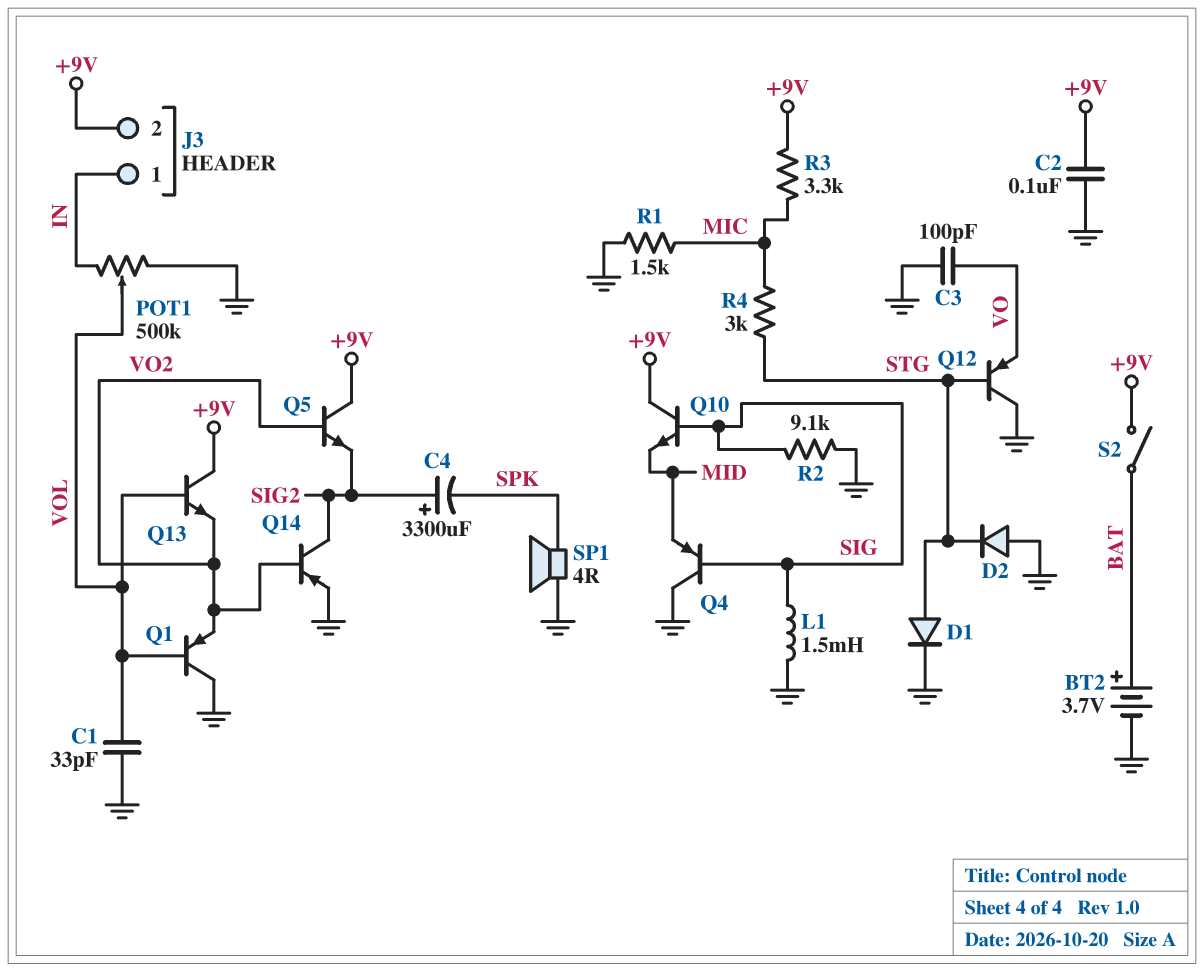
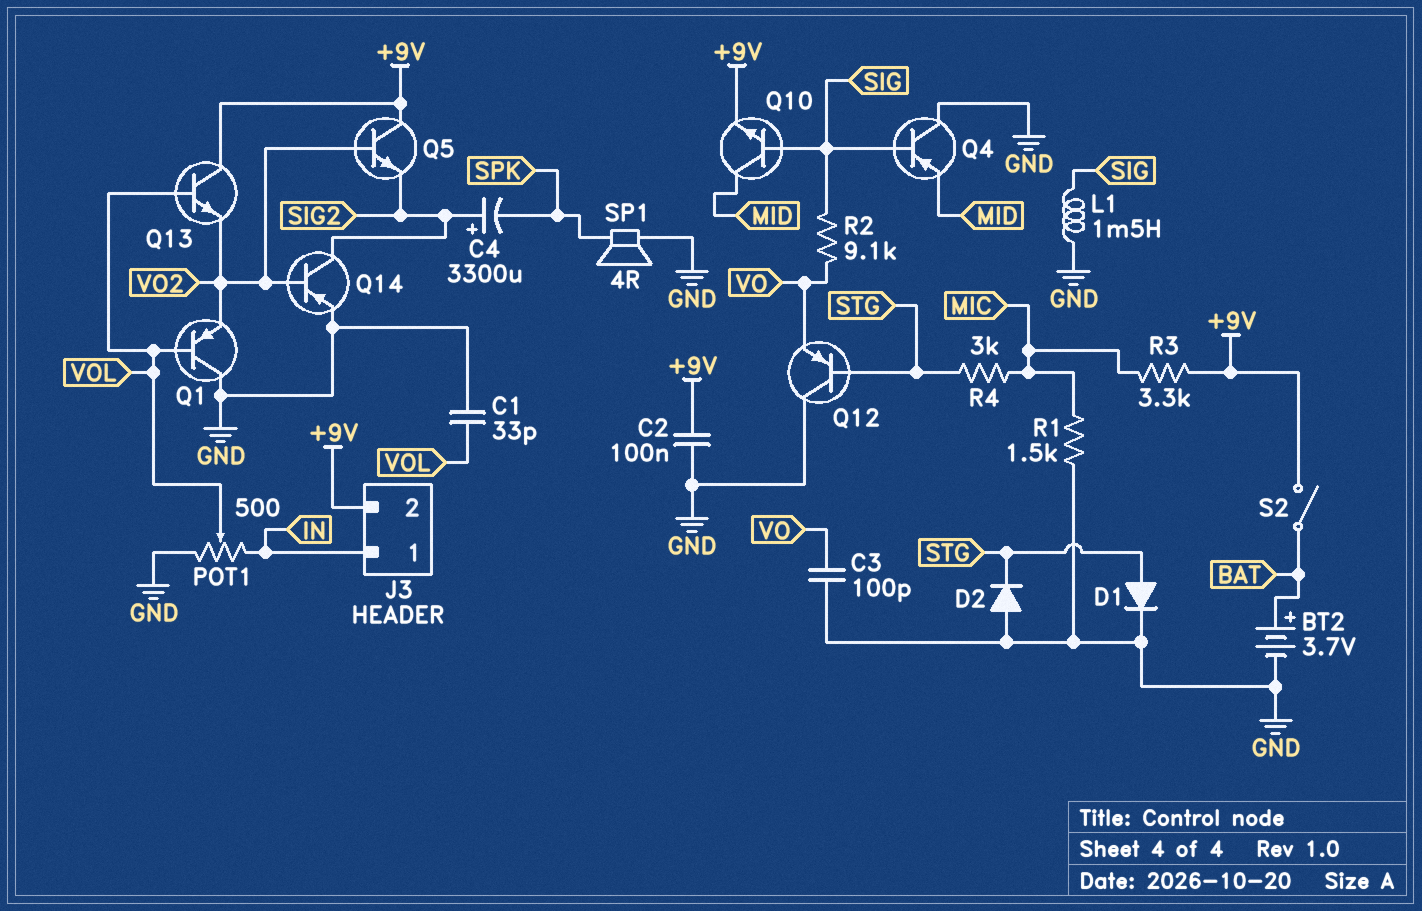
POT1: 500k (GND, IN, wiper VOL) -> 500 (GND, IN, wiper VOL)
Q10: NPN (B SIG, C +9V, E MID) -> NPN (B SIG, C MID, E +9V)
R2: 9.1k (GND, SIG) -> 9.1k (SIG, VO)

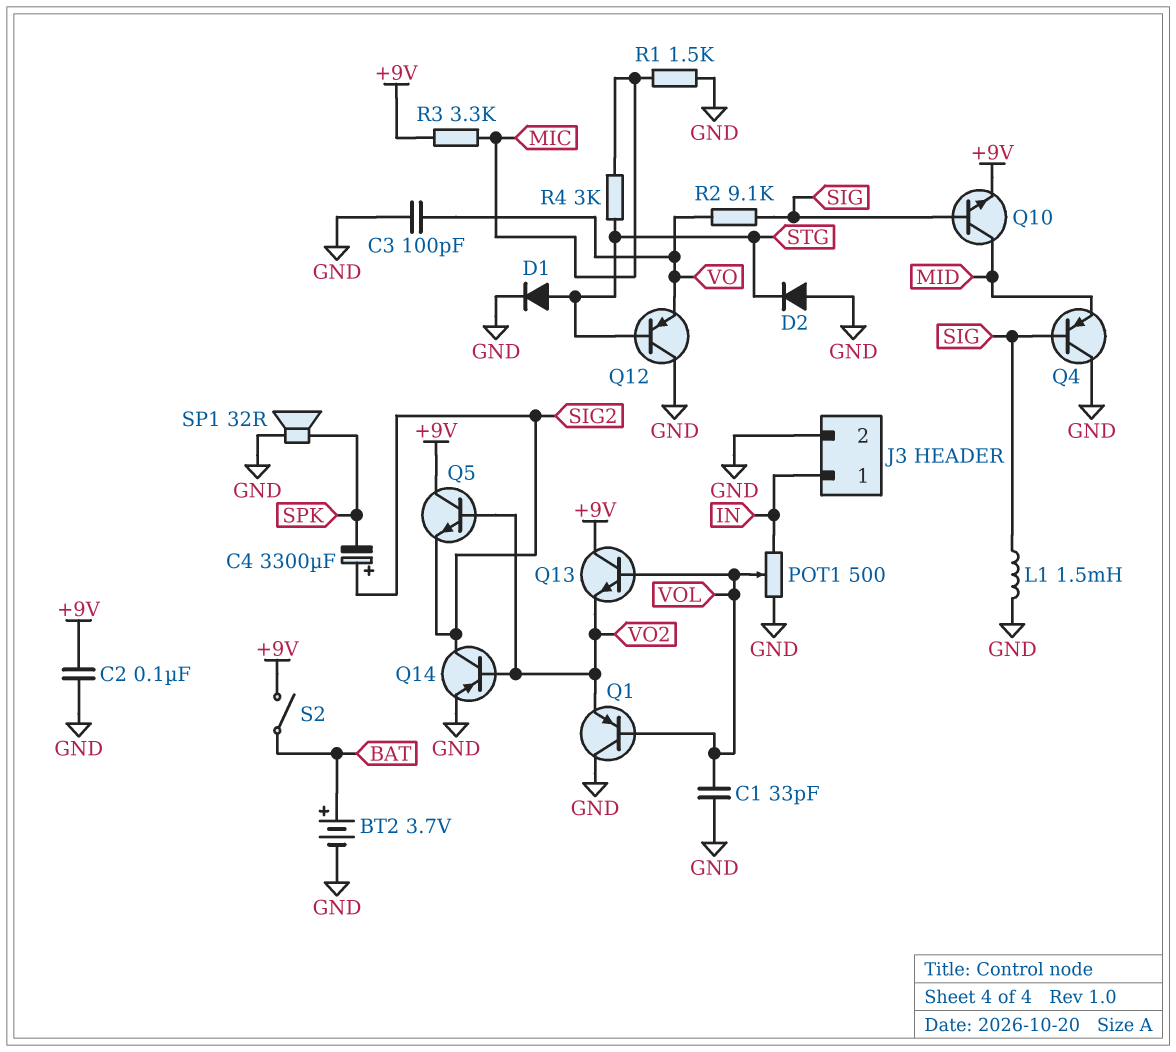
J3 pin 2: +9V -> GND
SP1: speaker 4R (GND, SPK) -> speaker 32R (GND, SPK)

